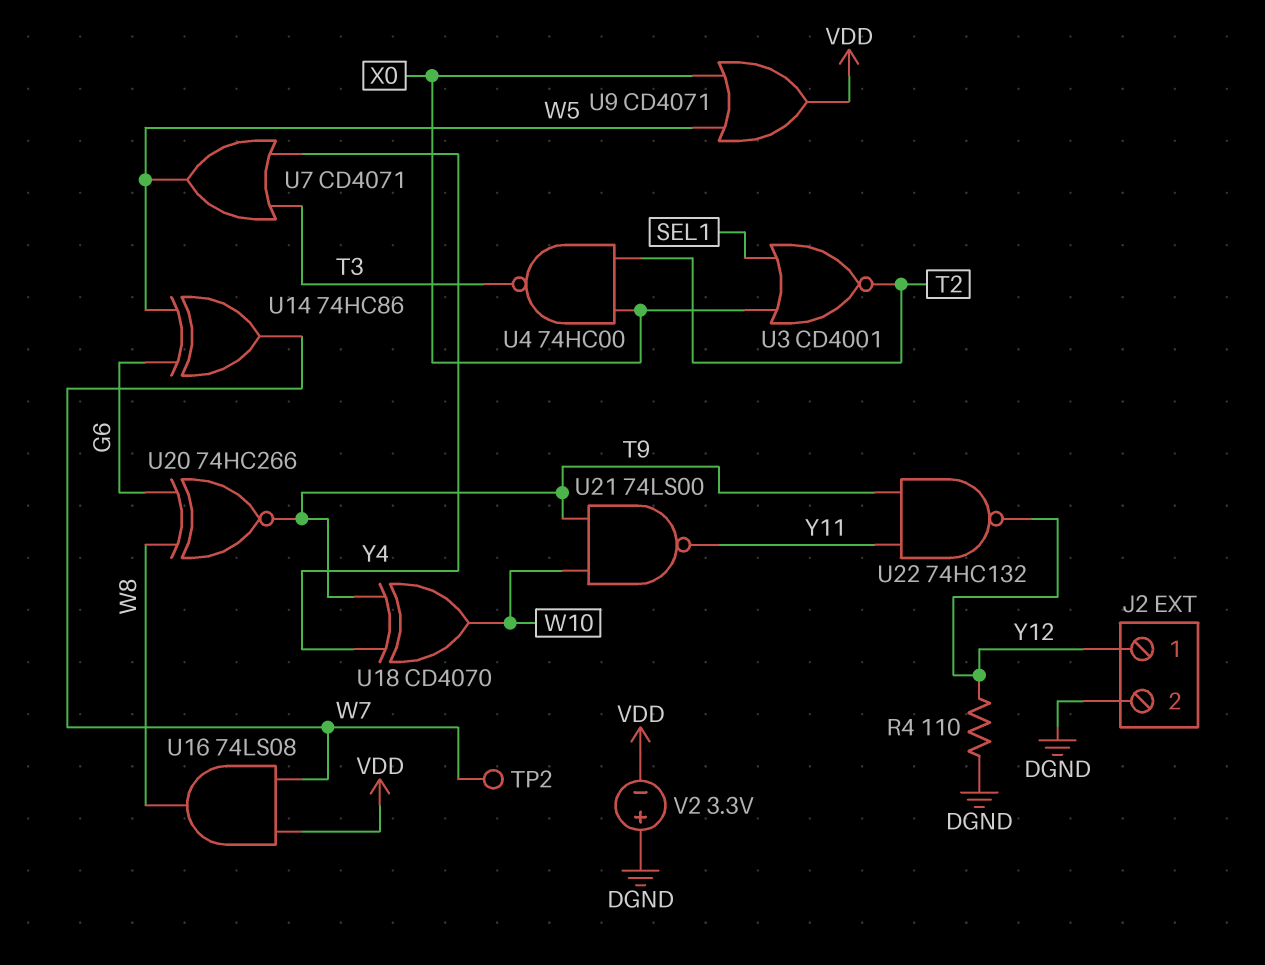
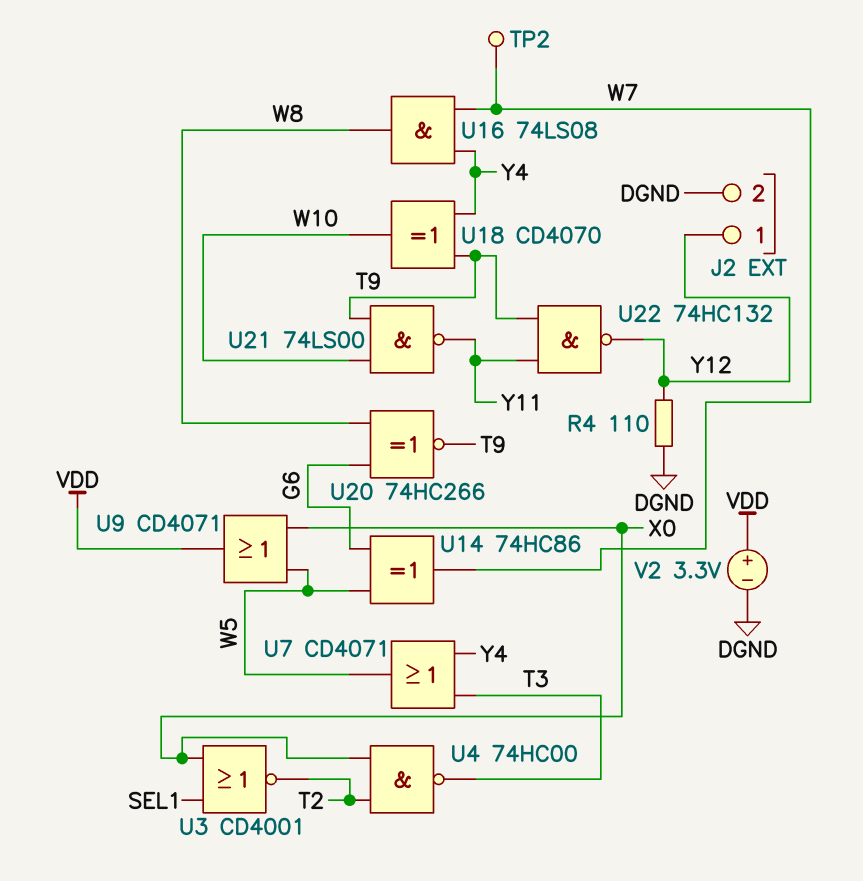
U16: AND 74LS08 (in VDD, in W7, out W8) -> AND 74LS08 (in W7, in Y4, out W8)
V2: 3.3V (plus DGND, minus VDD) -> 3.3V (plus VDD, minus DGND)

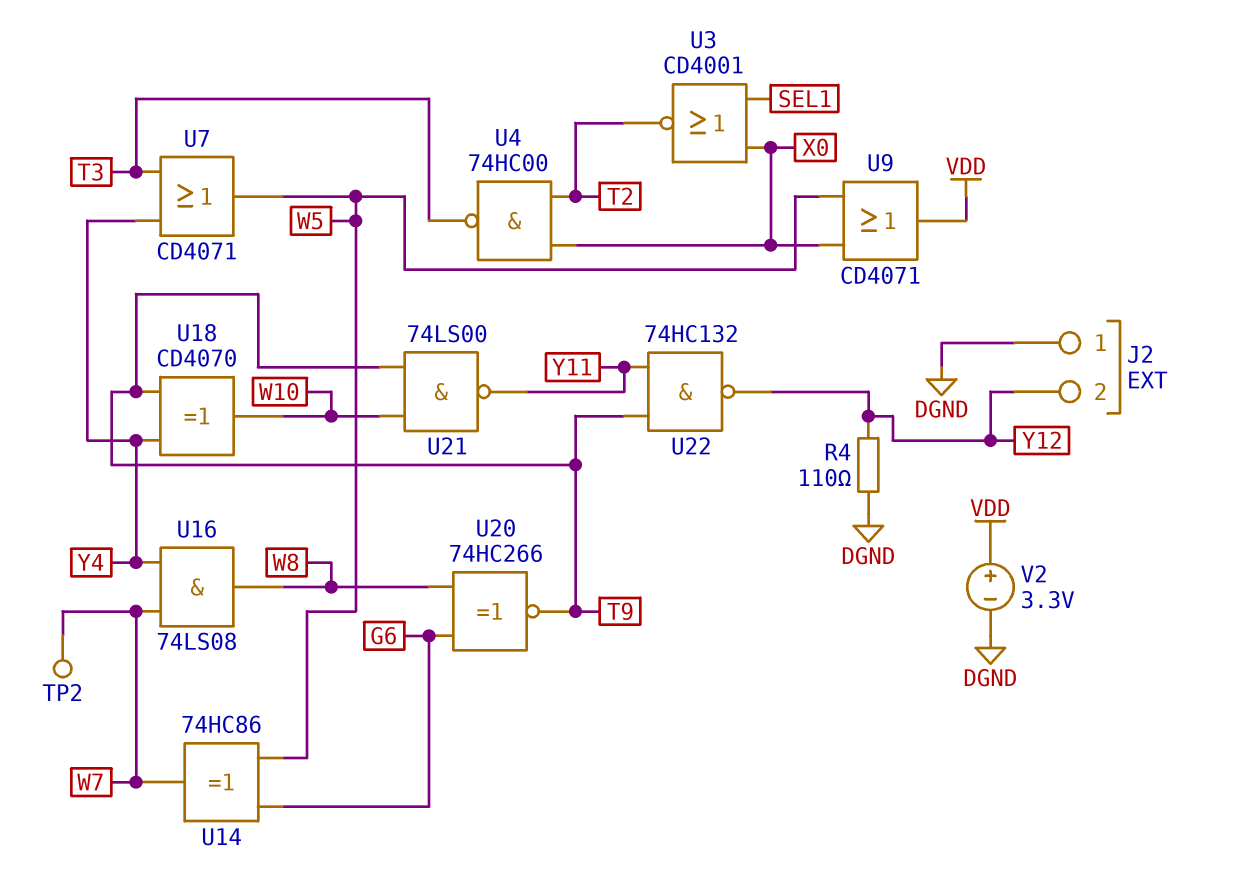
J2 pin 1: Y12 -> DGND
J2 pin 2: DGND -> Y12

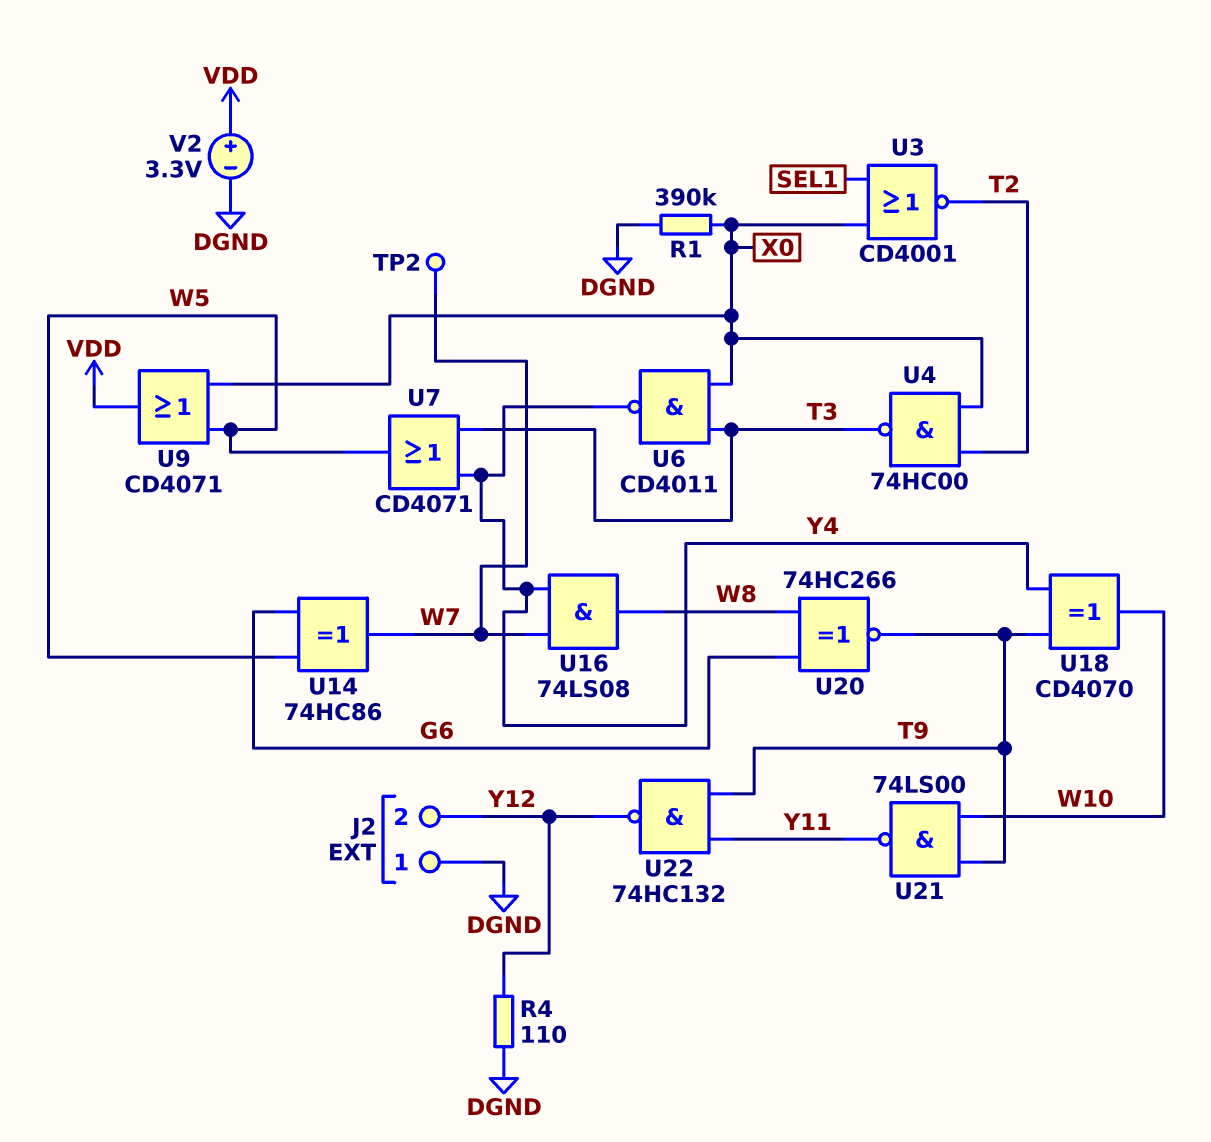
R1: none -> 390k (DGND, X0)
U6: none -> NAND CD4011 (in T3, in X0, out Y4)

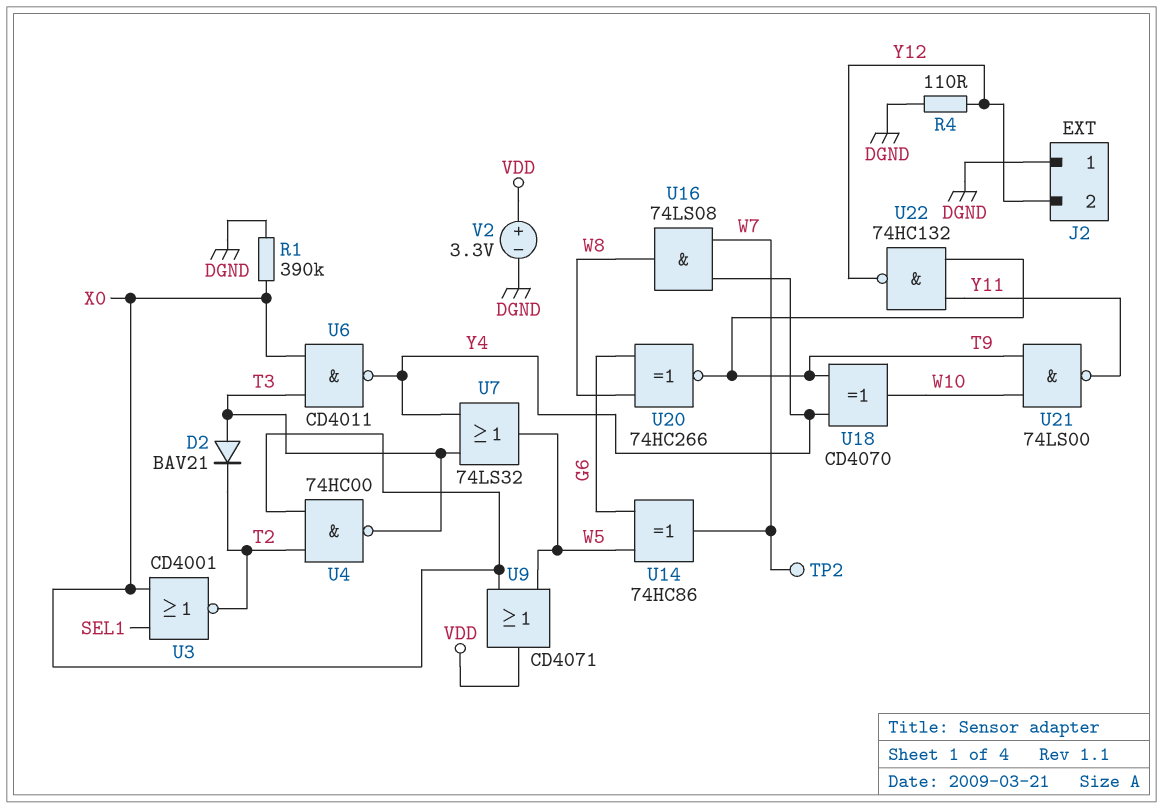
D2: none -> diode BAV21 (A T3, K T2)
U7: OR CD4071 (in T3, in Y4, out W5) -> OR 74LS32 (in T3, in Y4, out W5)

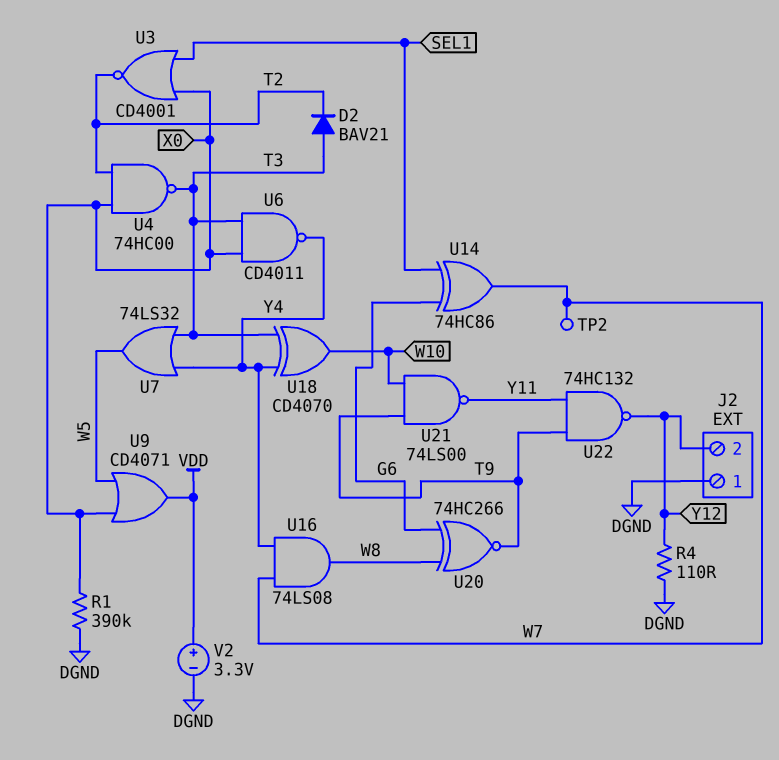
U14: XOR 74HC86 (in G6, in W5, out W7) -> XOR 74HC86 (in G6, in SEL1, out W7)
U18: XOR CD4070 (in T9, in Y4, out W10) -> XOR CD4070 (in T3, in Y4, out W10)

